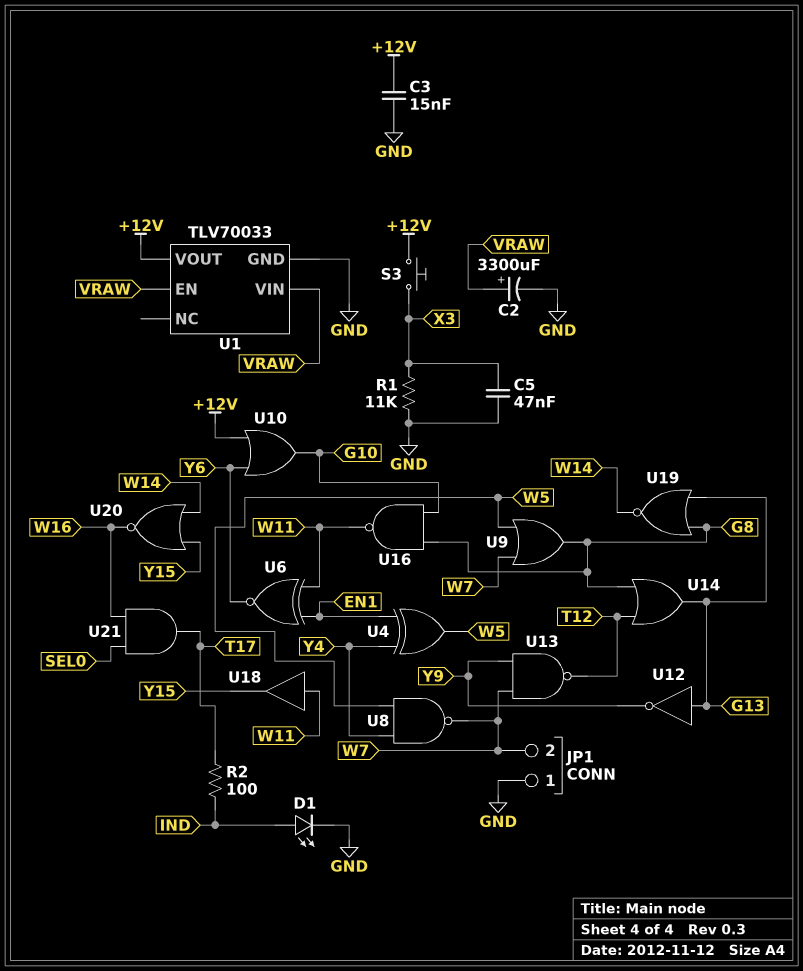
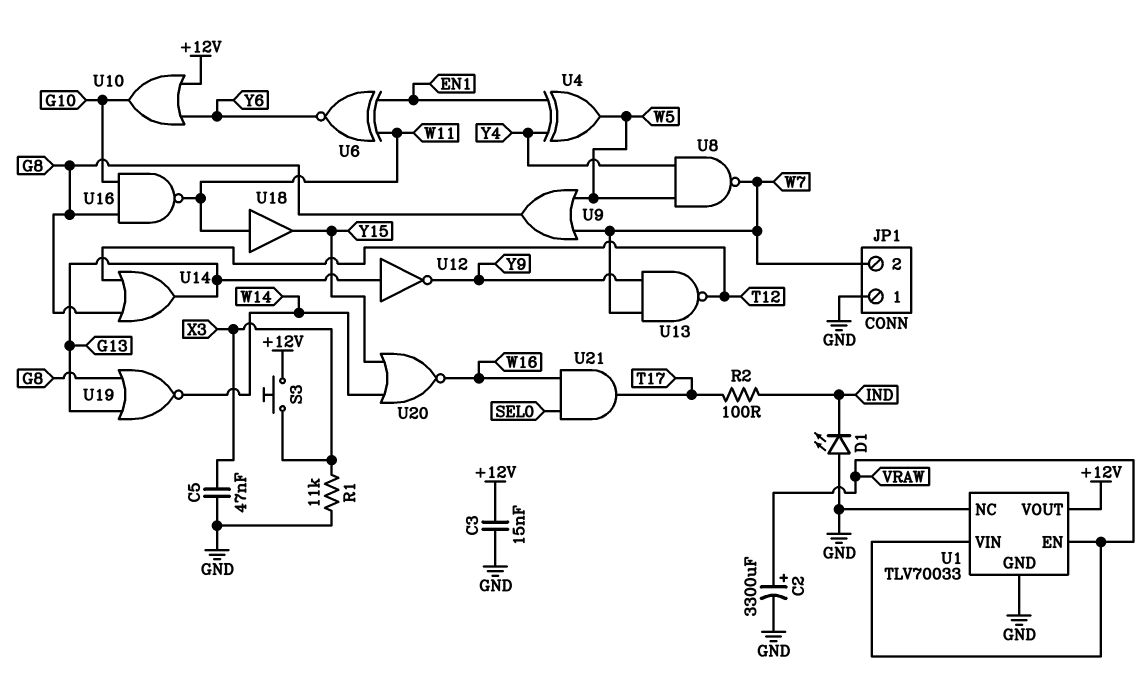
D1: LED (A IND, K GND) -> LED (A GND, K IND)
U1 pin NC: none -> GND

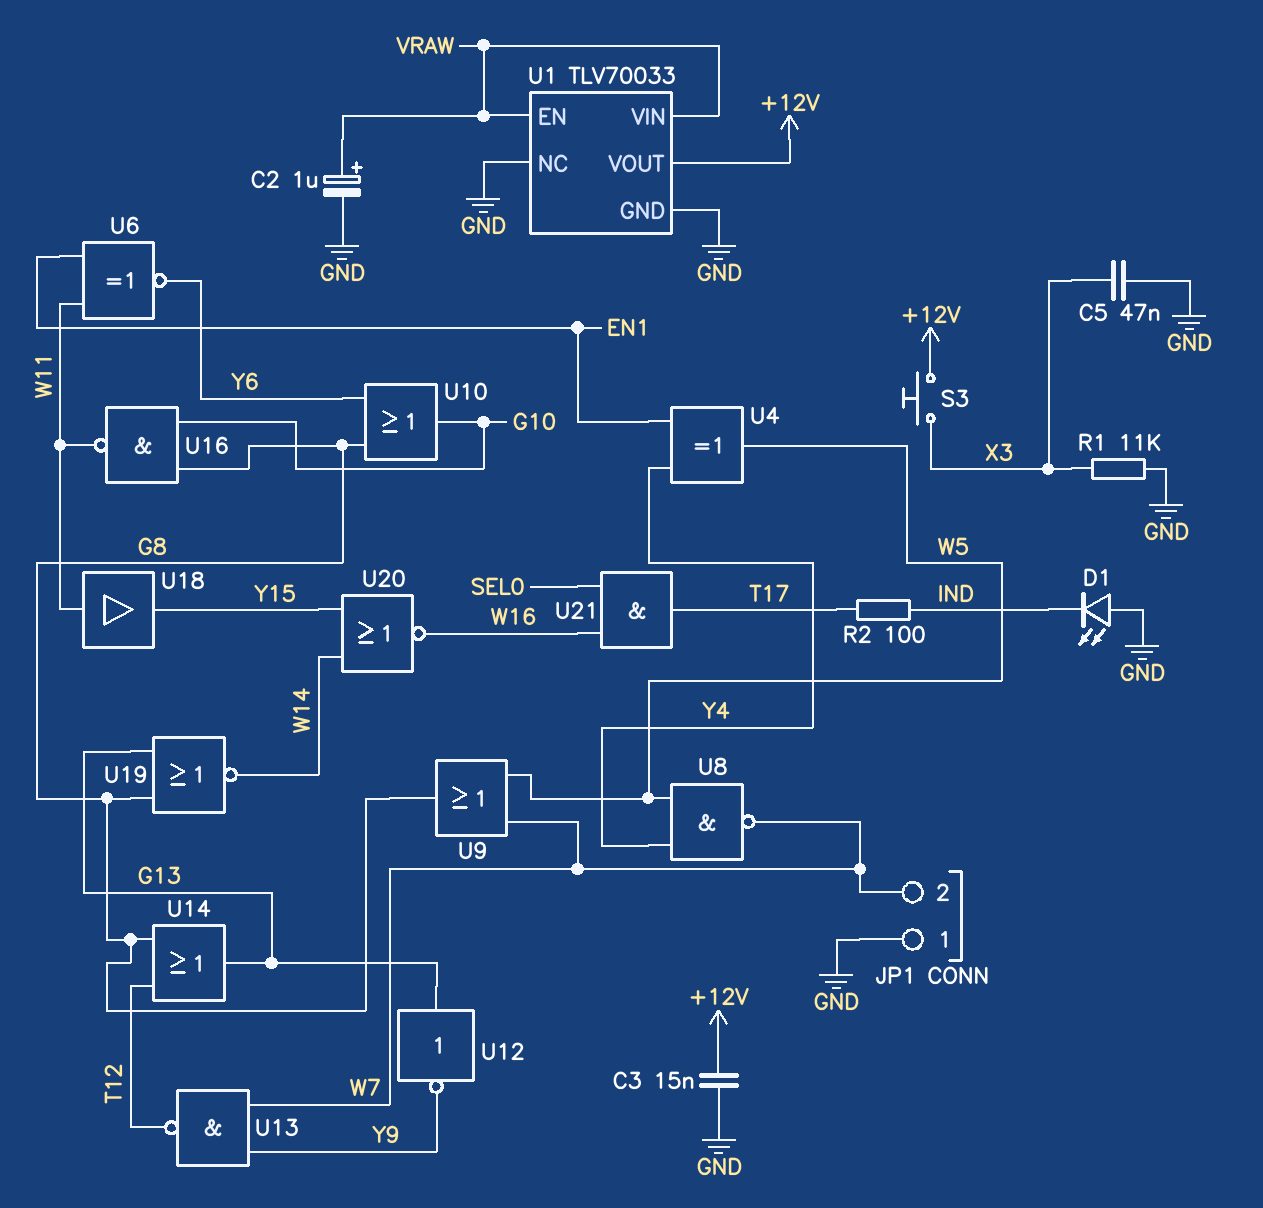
C2: 3300uF (plus VRAW, minus GND) -> 1uF (plus VRAW, minus GND)
U10: OR (in +12V, in Y6, out G10) -> OR (in G8, in Y6, out G10)

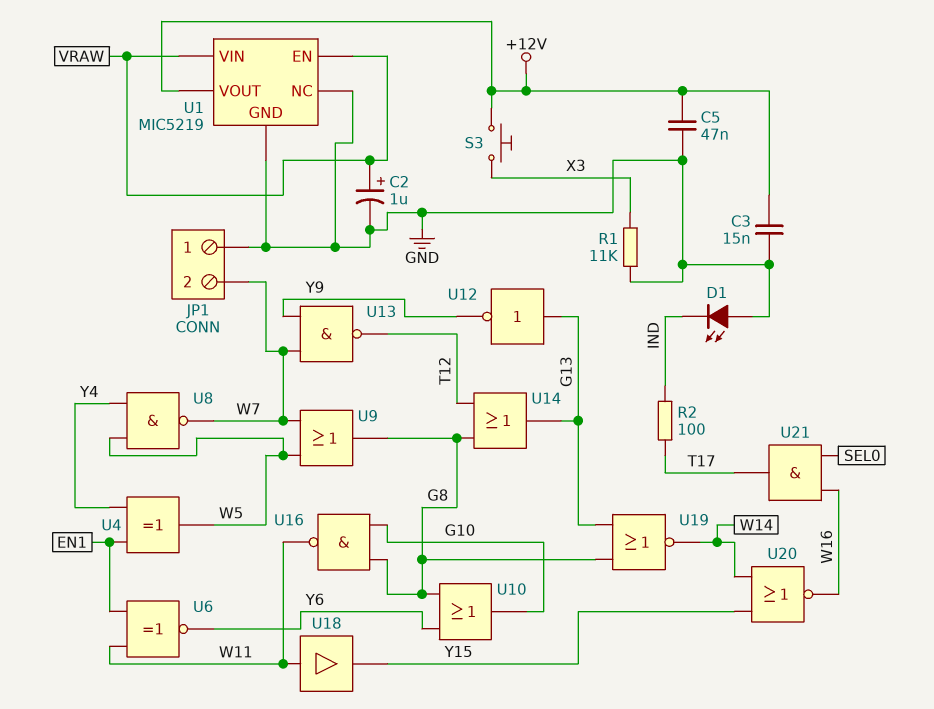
C5: 47nF (GND, X3) -> 47nF (+12V, GND)
U1: TLV70033 -> MIC5219

